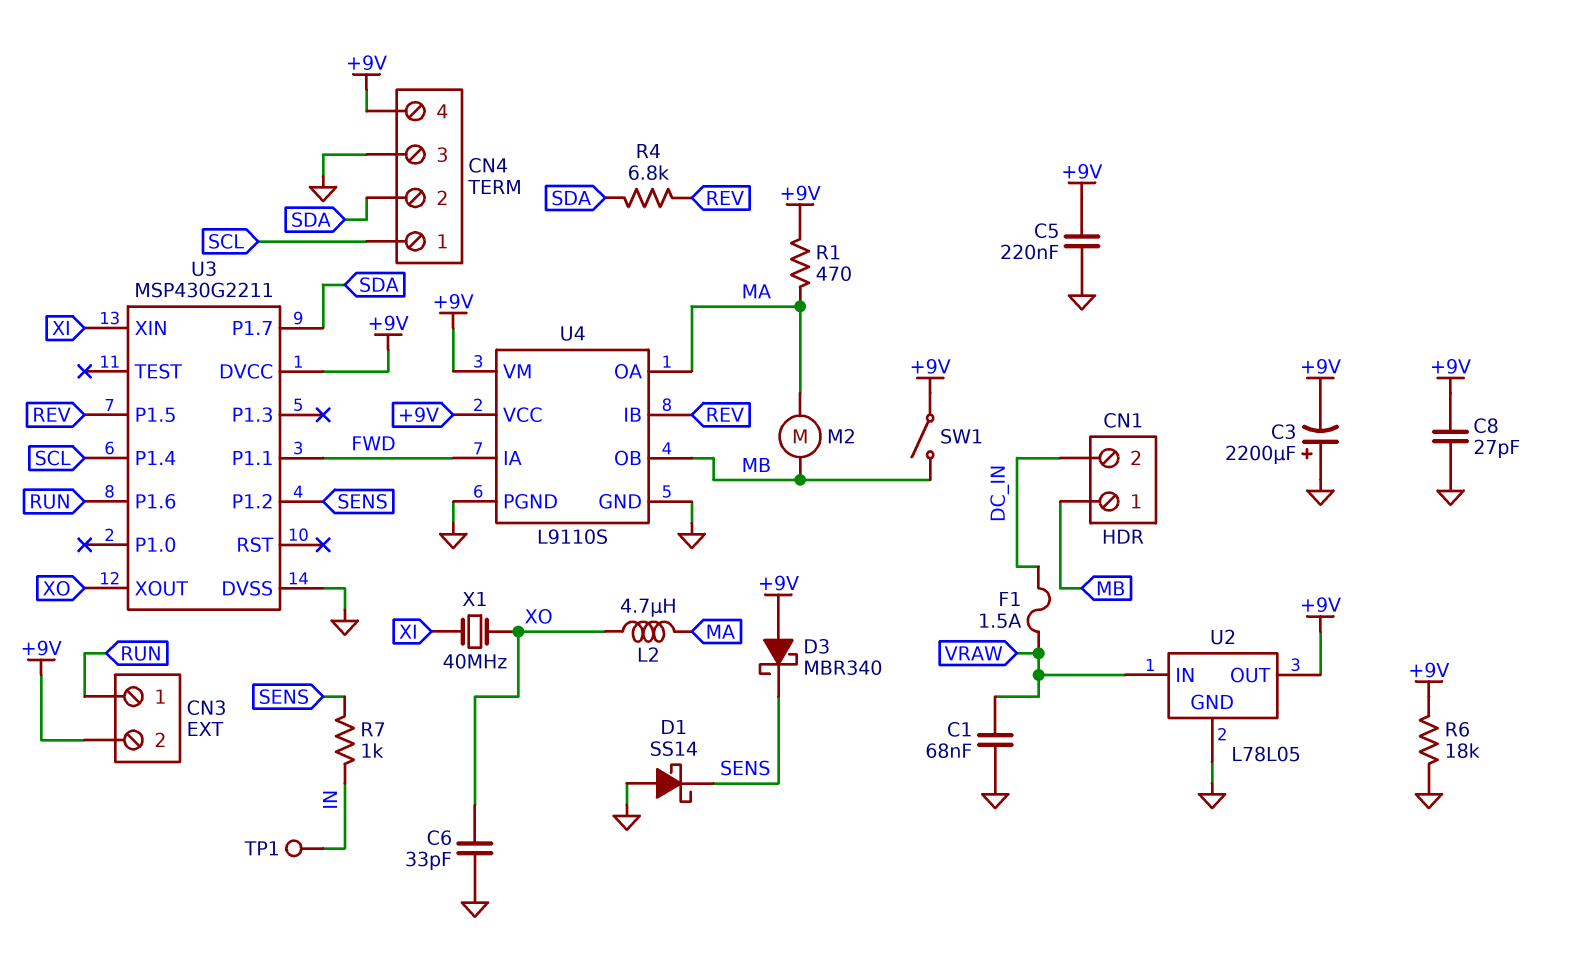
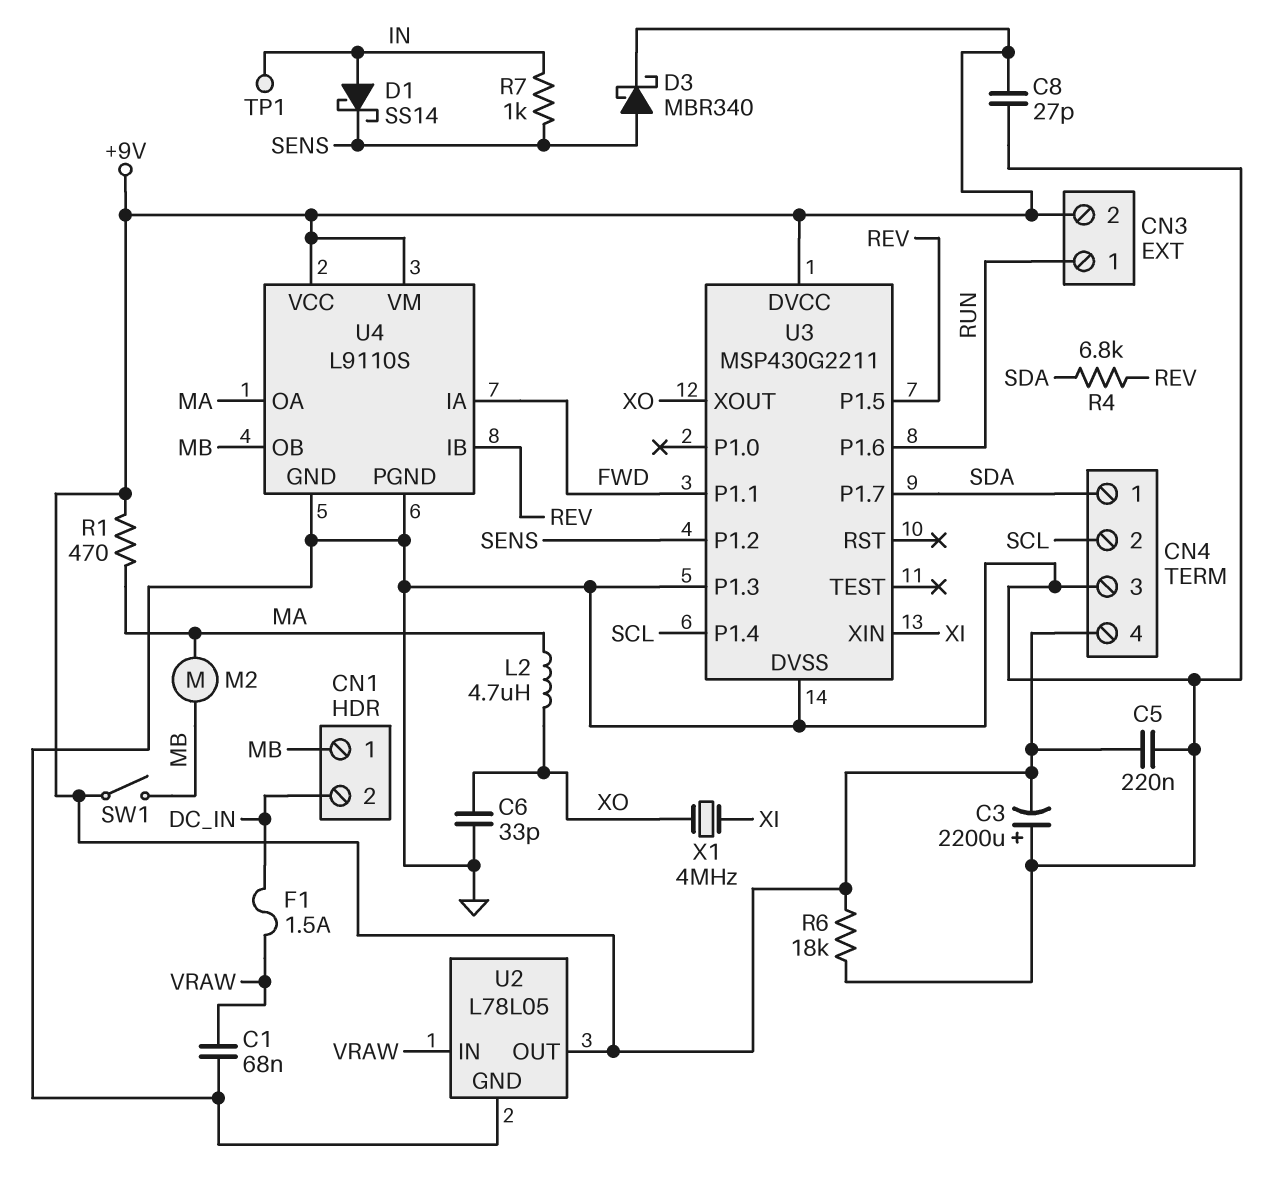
CN4 pin 1: SCL -> SDA
CN4 pin 2: SDA -> SCL
D1: schottky SS14 (A GND, K SENS) -> schottky SS14 (A IN, K SENS)
D3: schottky MBR340 (A +9V, K SENS) -> schottky MBR340 (A SENS, K +9V)
U3 pin P1.3: none -> GND
X1: 40MHz (XI, XO) -> 4MHz (XI, XO)

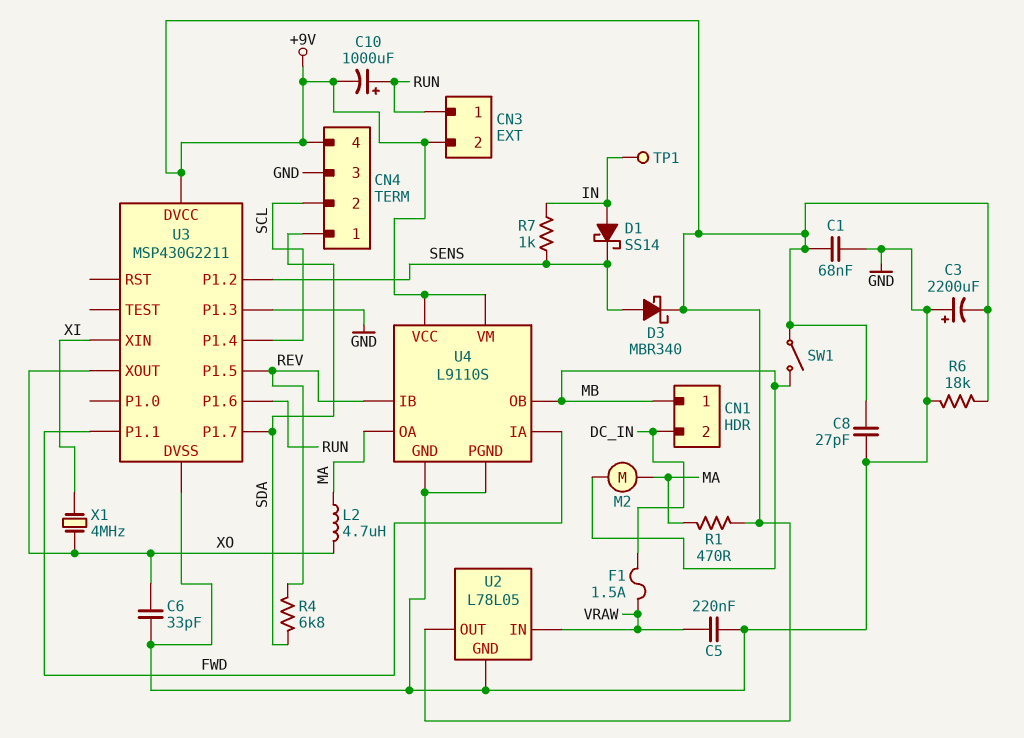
C1: 68nF (GND, VRAW) -> 68nF (+9V, GND)
C5: 220nF (+9V, GND) -> 220nF (GND, VRAW)
C10: none -> 1000uF (plus RUN, minus +9V)

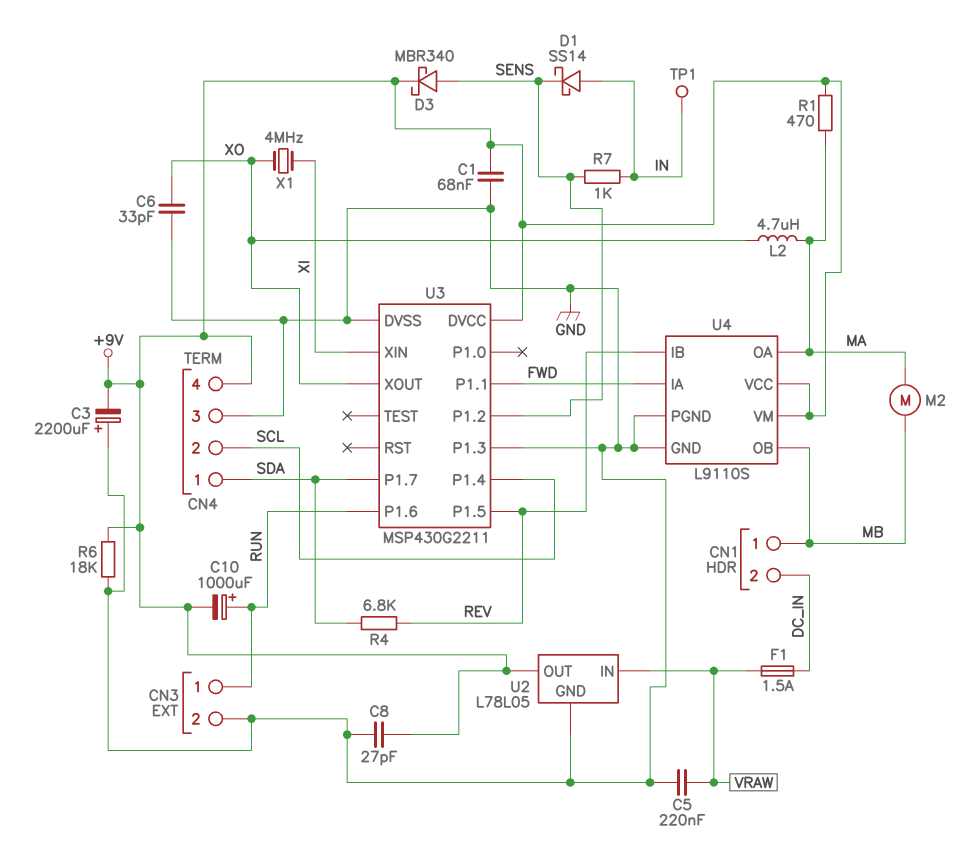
CN3 pin 2: +9V -> GND
SW1: switch (+9V, MB) -> none

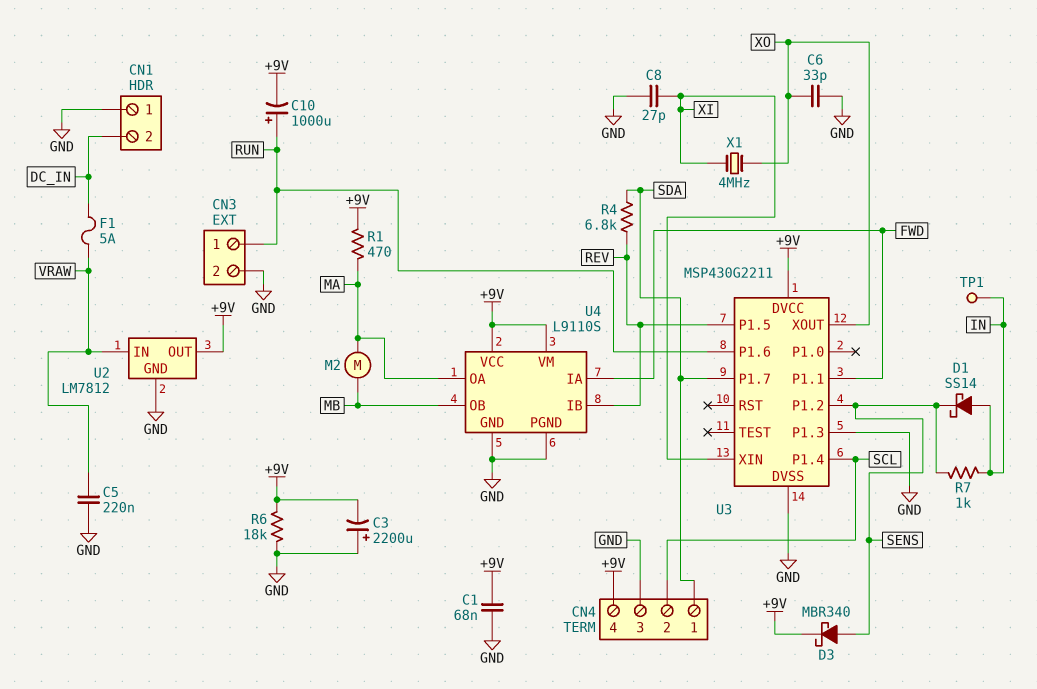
C8: 27pF (+9V, GND) -> 27pF (GND, XI)
CN1 pin 1: MB -> GND
F1: 1.5A (DC_IN, VRAW) -> 5A (DC_IN, VRAW)
L2: 4.7uH (MA, XO) -> none
U2: L78L05 -> LM7812

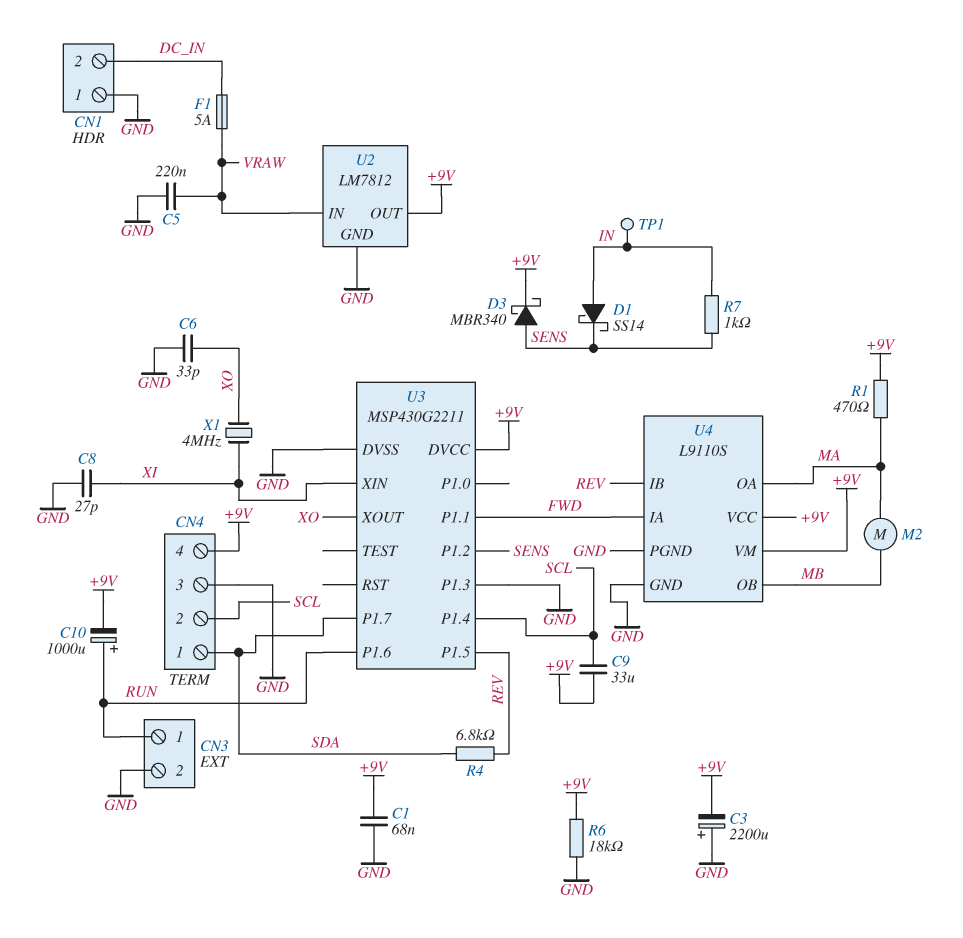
C9: none -> 33uF (+9V, SCL)

